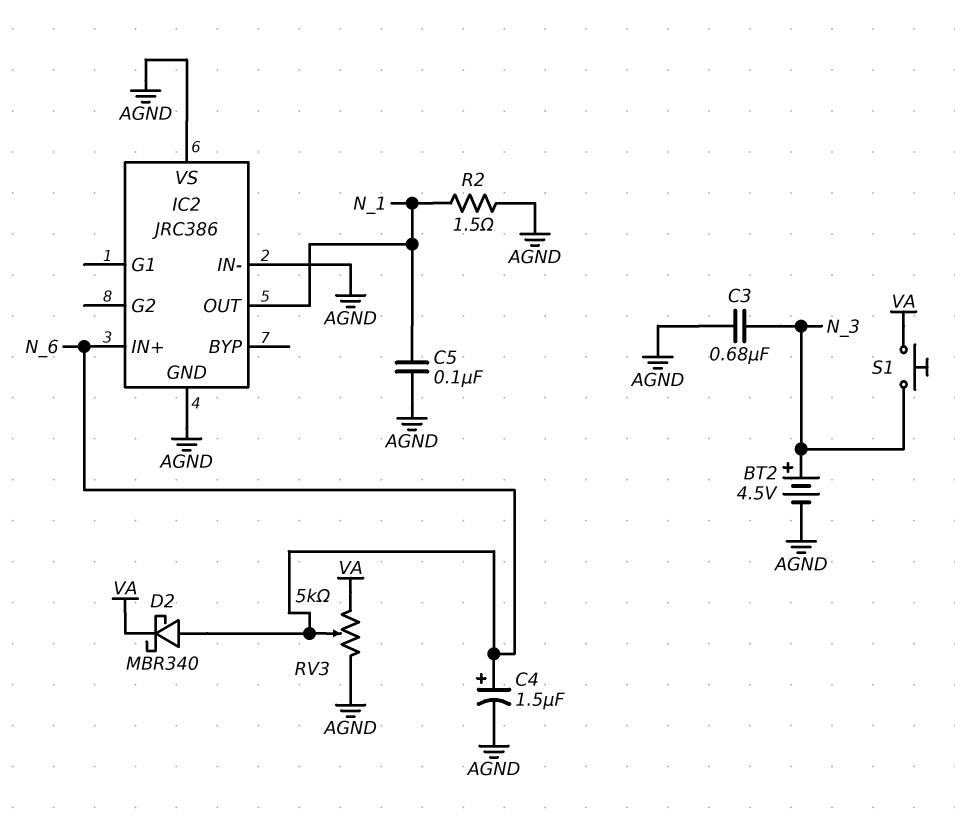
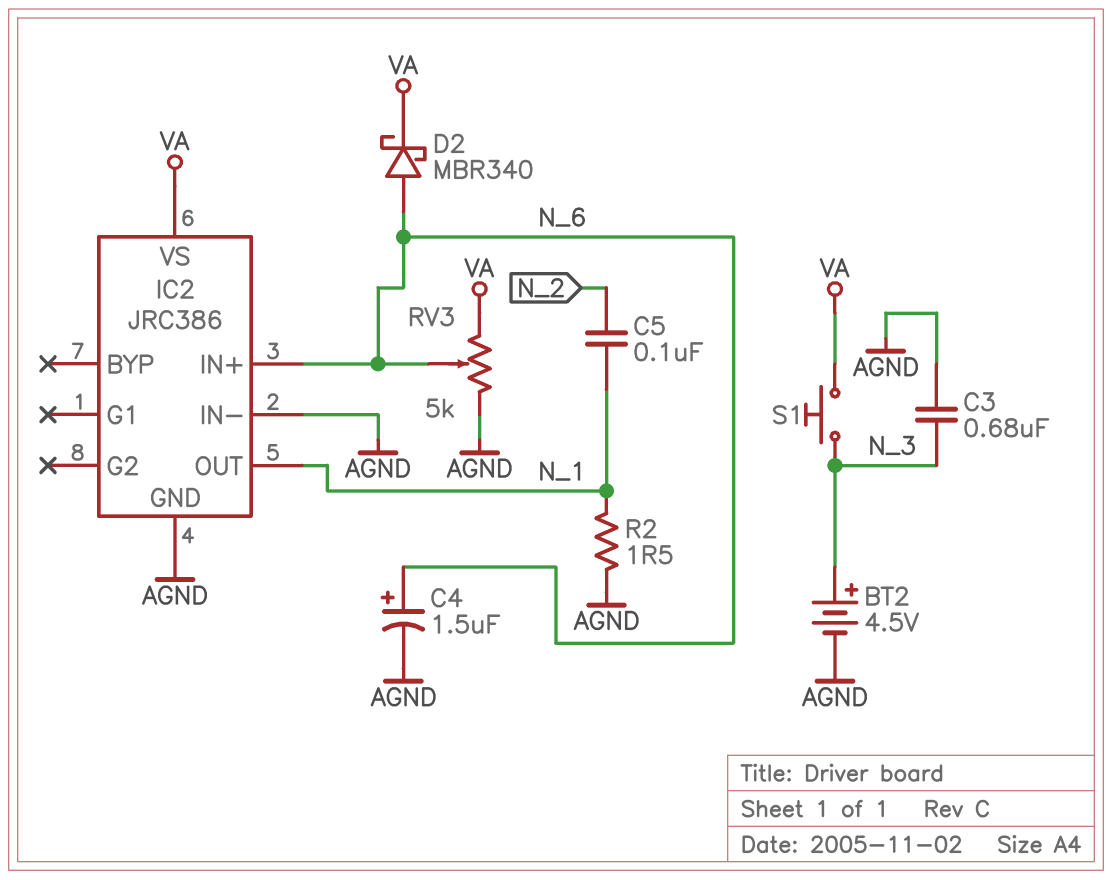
C5: 100nF (AGND, N_1) -> 100nF (N_1, N_2)
IC2 pin VS: AGND -> VA

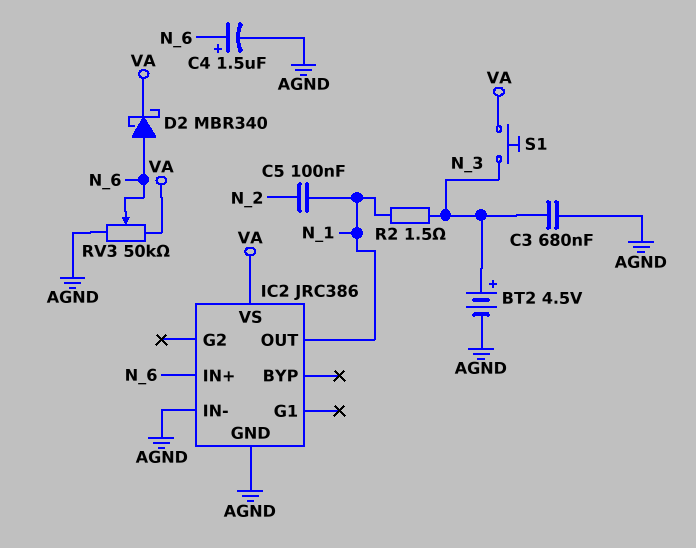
R2: 1.5 (AGND, N_1) -> 1.5 (N_1, N_3)
RV3: 5k (AGND, VA, wiper N_6) -> 50k (AGND, VA, wiper N_6)

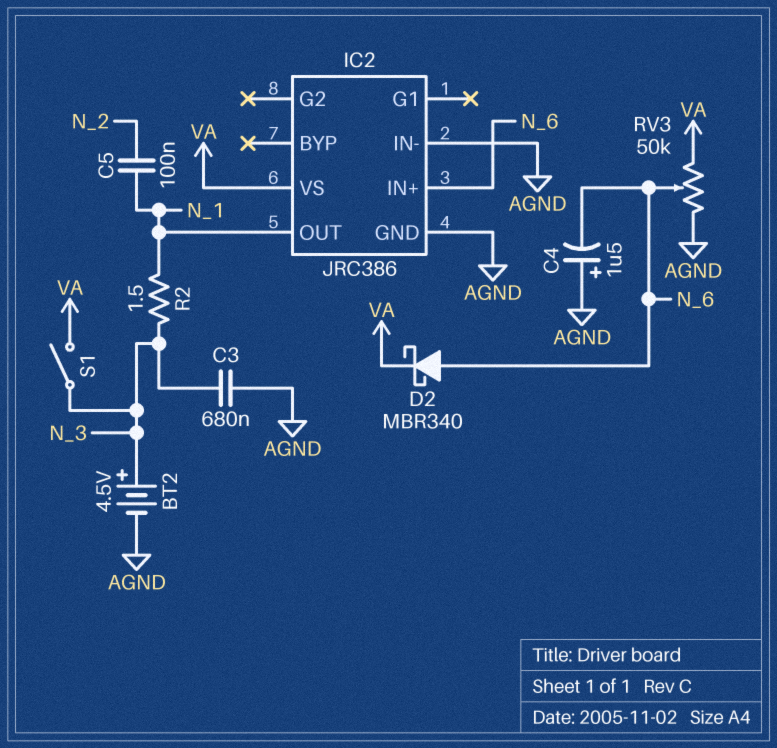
C4: 1.5uF (plus N_6, minus AGND) -> 1.5uF (plus AGND, minus N_6)
S1: button (N_3, VA) -> switch (N_3, VA)

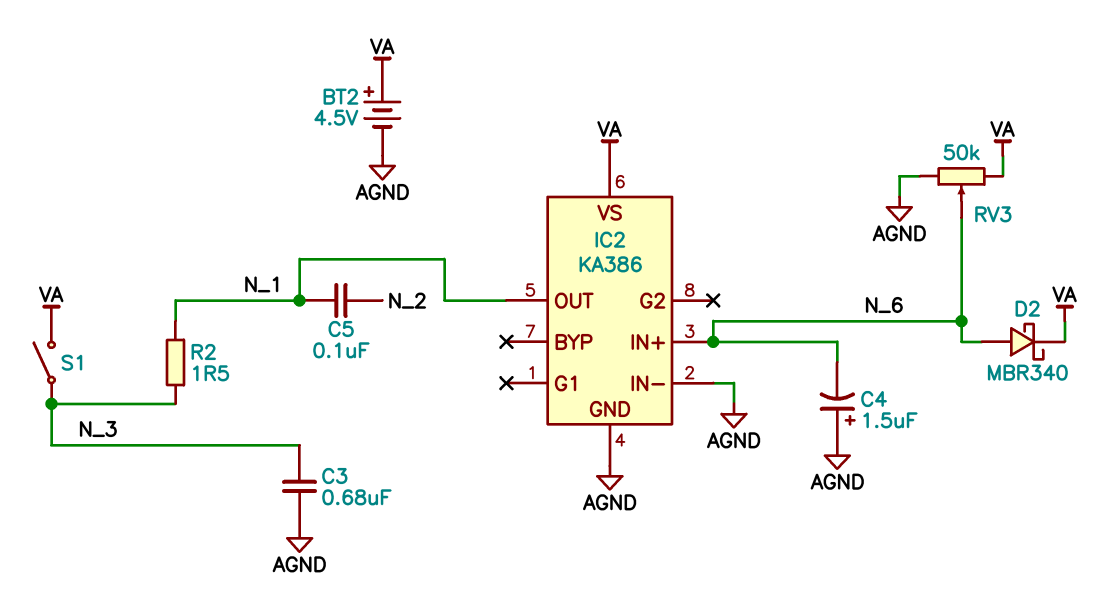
BT2: 4.5V (plus N_3, minus AGND) -> 4.5V (plus VA, minus AGND)
IC2: JRC386 -> KA386

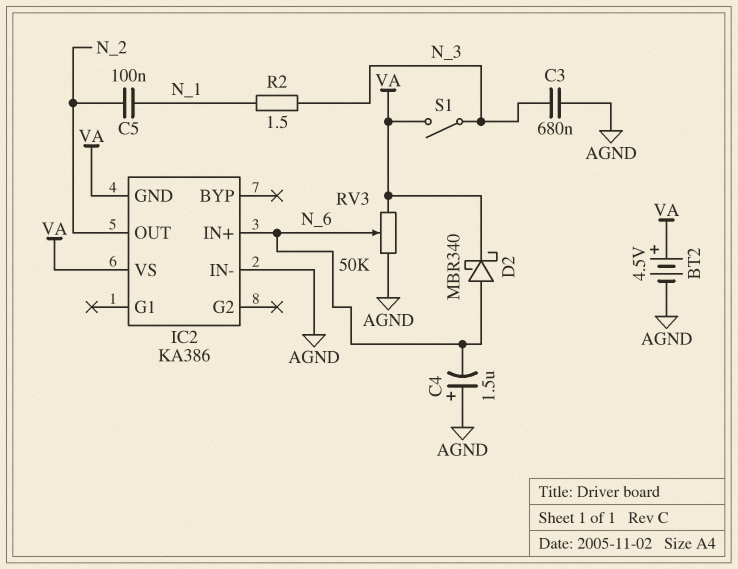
IC2 pin GND: AGND -> VA
IC2 pin OUT: N_1 -> N_2

